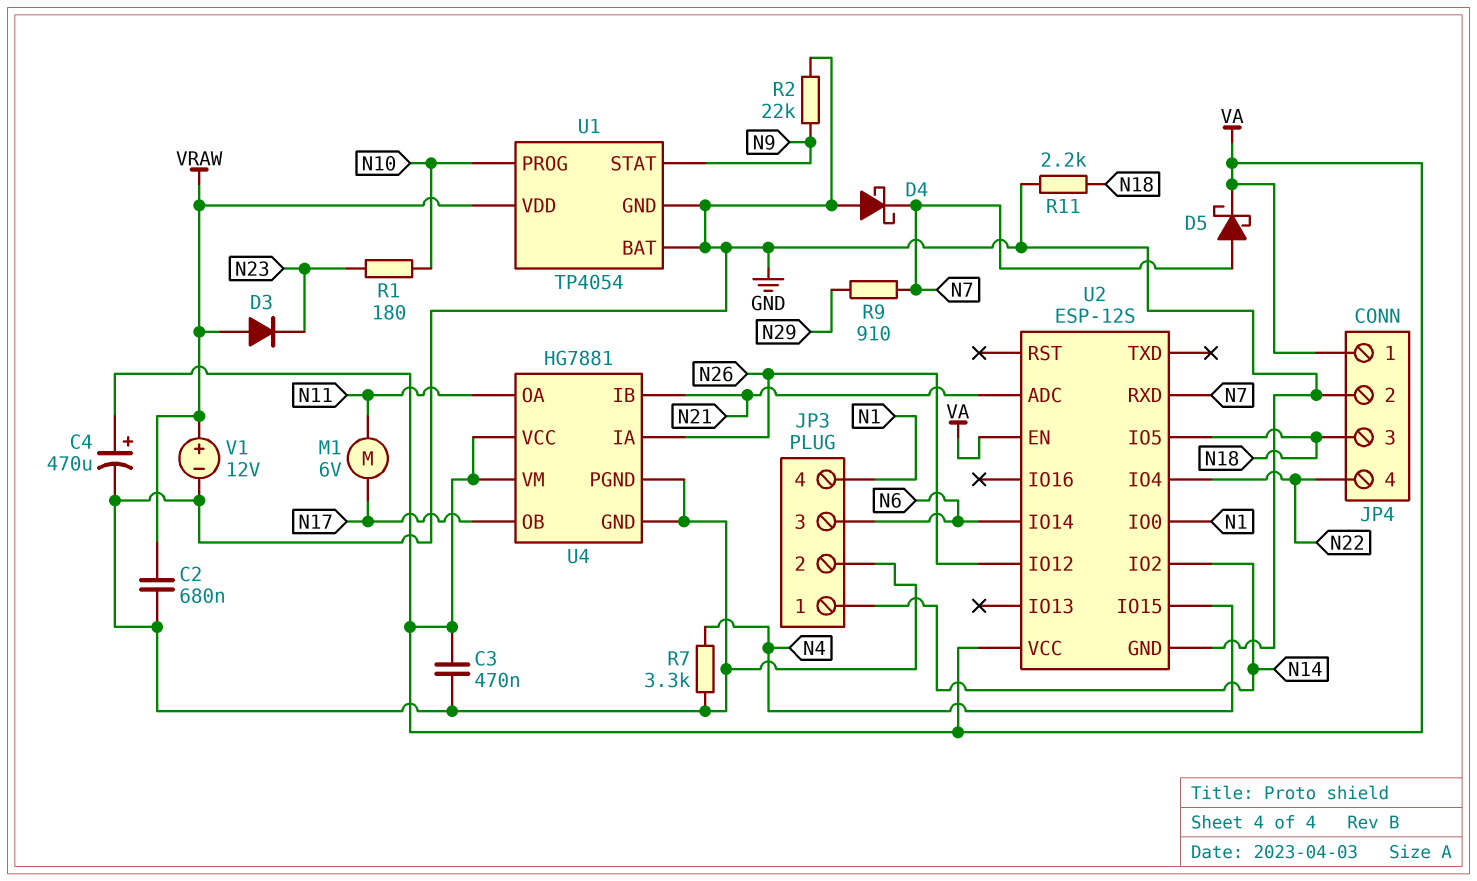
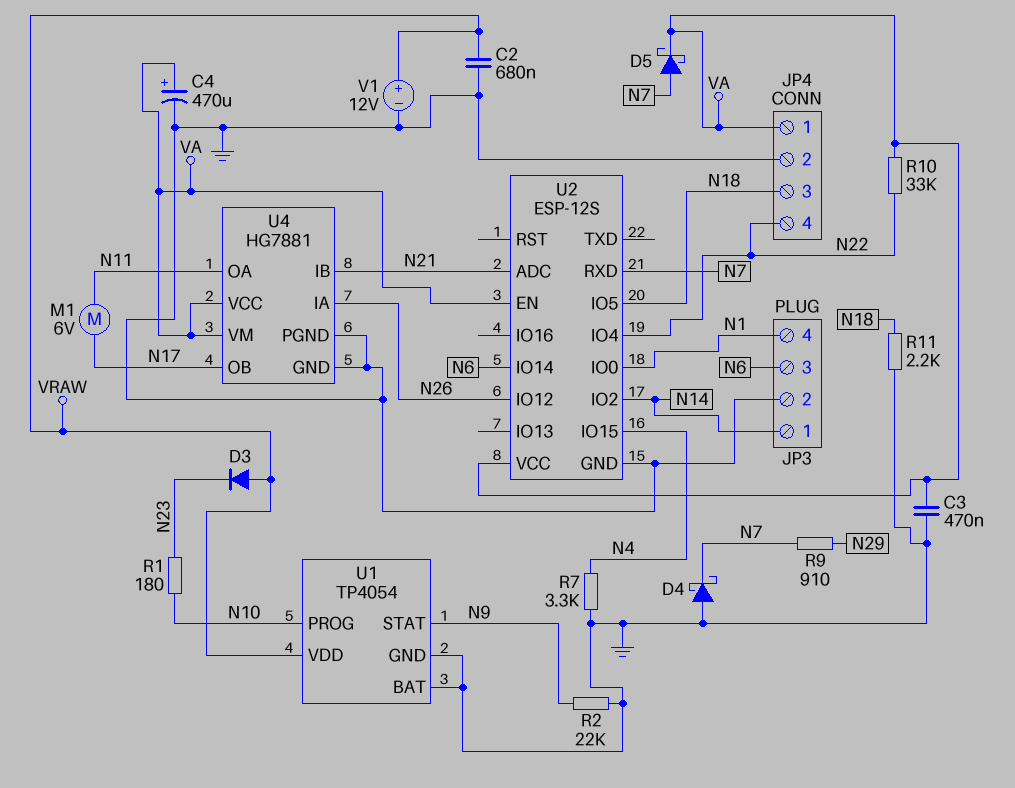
R10: none -> 33k (N22, VA)

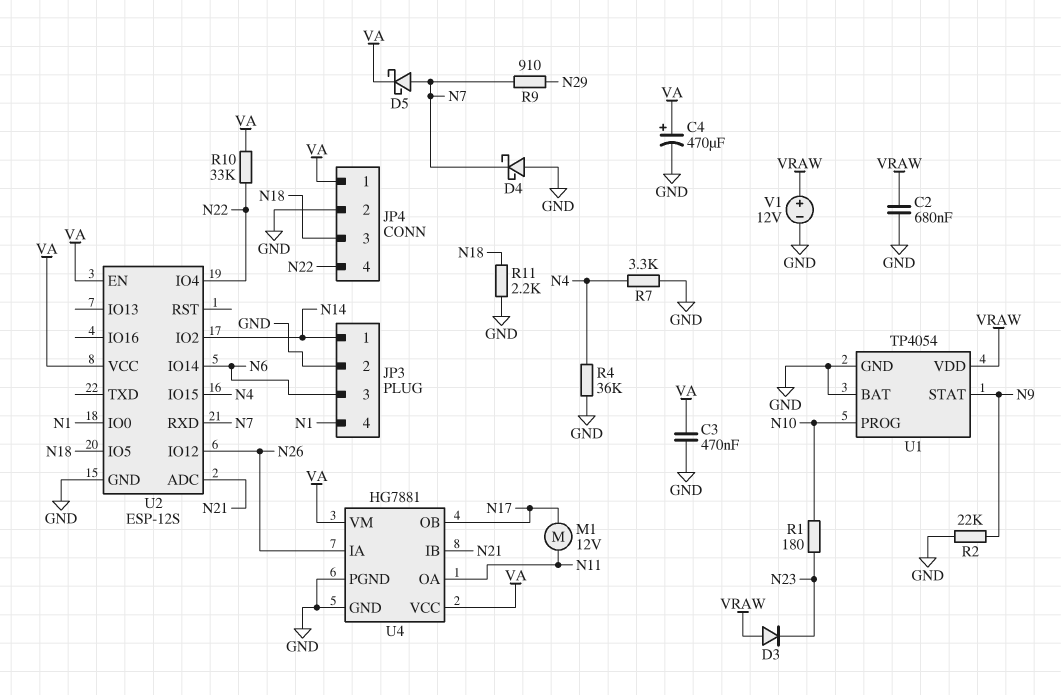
M1: motor 6V (N11, N17) -> motor 12V (N11, N17)
R4: none -> 36k (GND, N4)

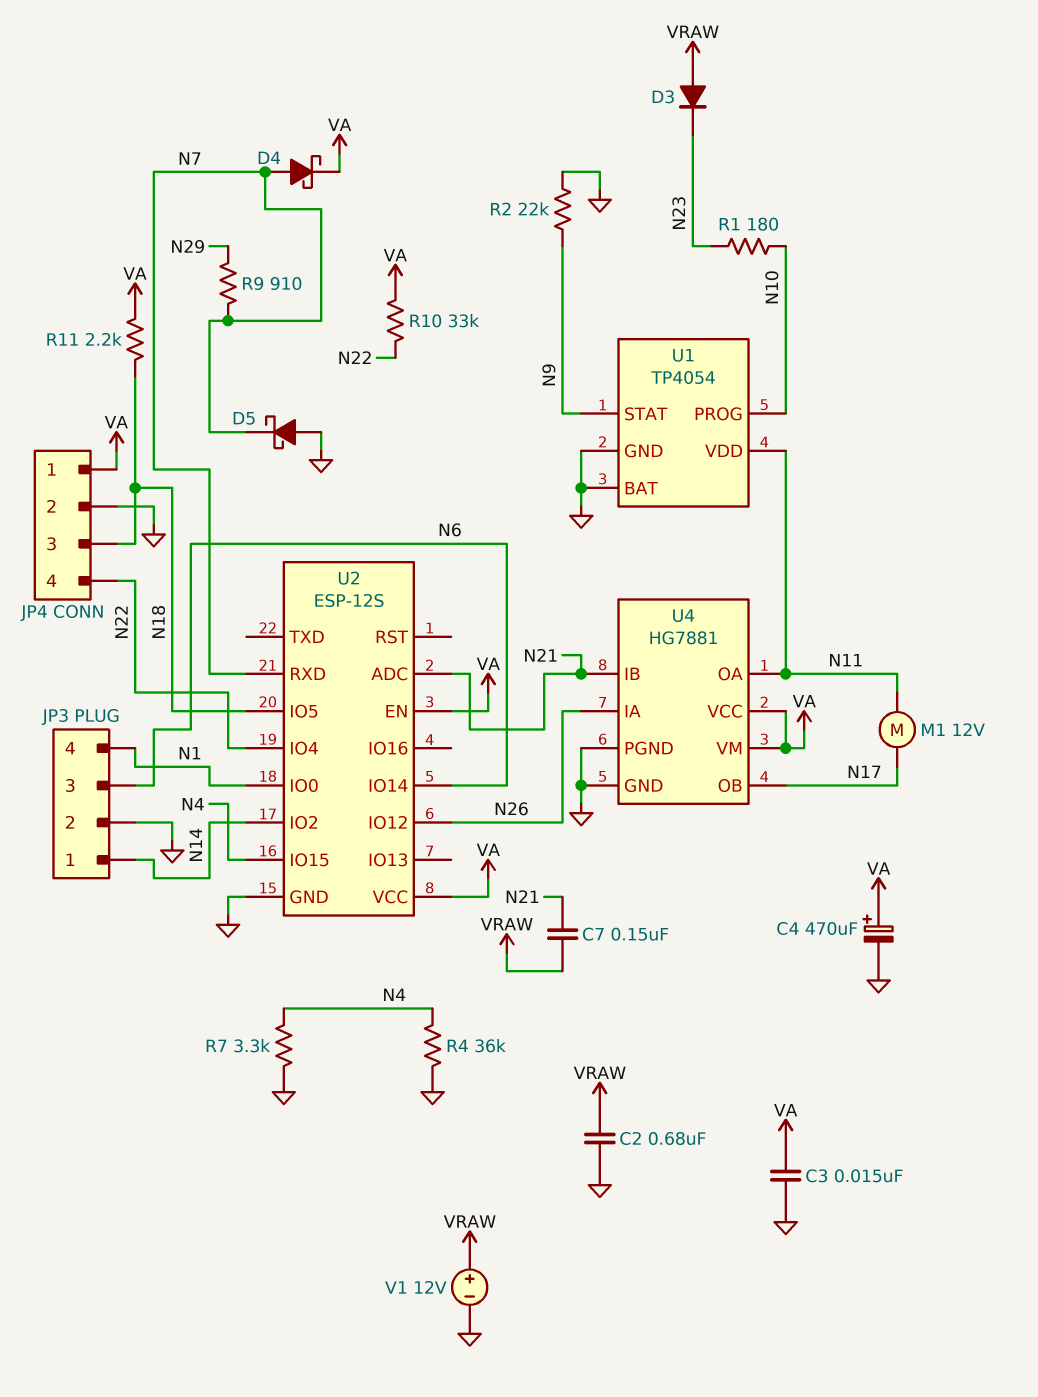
C3: 470nF (GND, VA) -> 15nF (GND, VA)
C7: none -> 150nF (N21, VRAW)
D4: schottky (A GND, K N7) -> schottky (A N7, K VA)
D5: schottky (A N7, K VA) -> schottky (A GND, K N7)
R11: 2.2k (GND, N18) -> 2.2k (N18, VA)
U1 pin VDD: VRAW -> N11

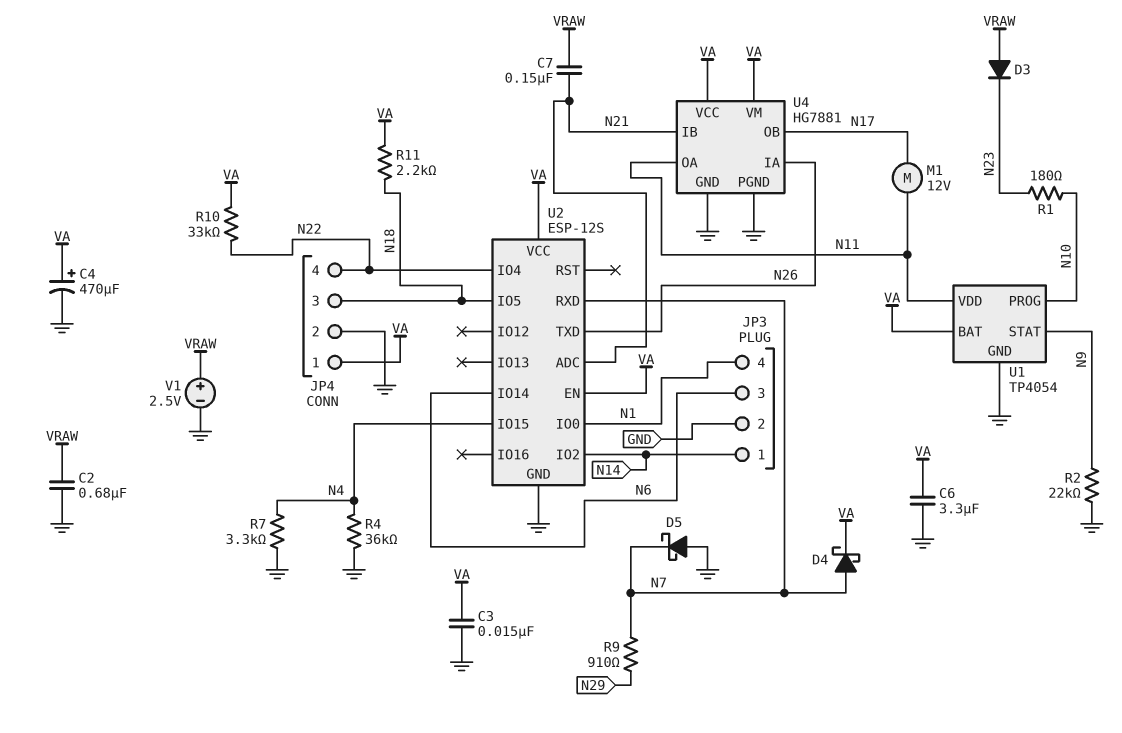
C6: none -> 3.3uF (GND, VA)
U1 pin BAT: GND -> VA
U2 pin IO12: N26 -> none
U2 pin TXD: none -> N26
V1: 12V (plus VRAW, minus GND) -> 2.5V (plus VRAW, minus GND)

